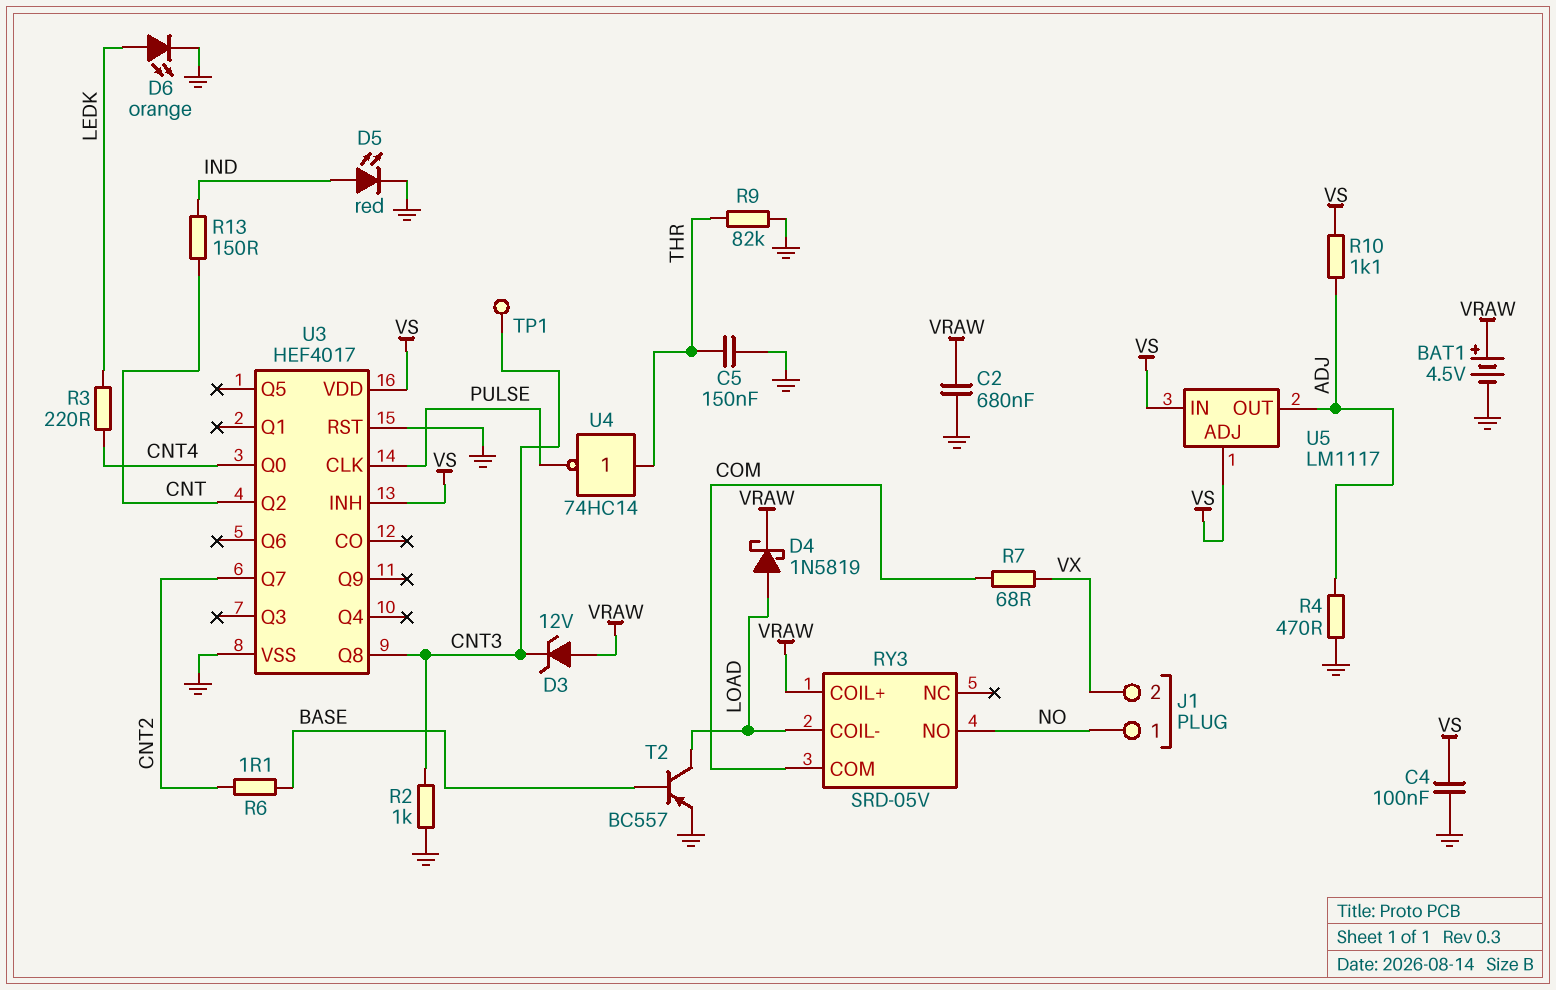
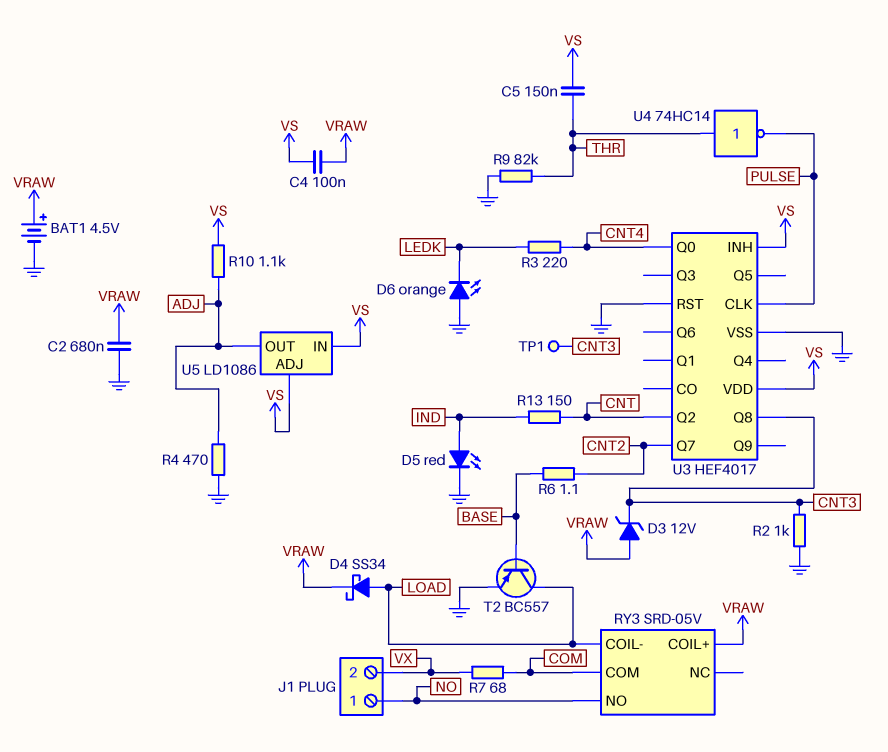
C4: 100nF (GND, VS) -> 100nF (VRAW, VS)
C5: 150nF (GND, THR) -> 150nF (THR, VS)
D4: schottky 1N5819 (A LOAD, K VRAW) -> schottky SS34 (A LOAD, K VRAW)
D6: LED orange (A LEDK, K GND) -> LED orange (A GND, K LEDK)
U5: LM1117 -> LD1086

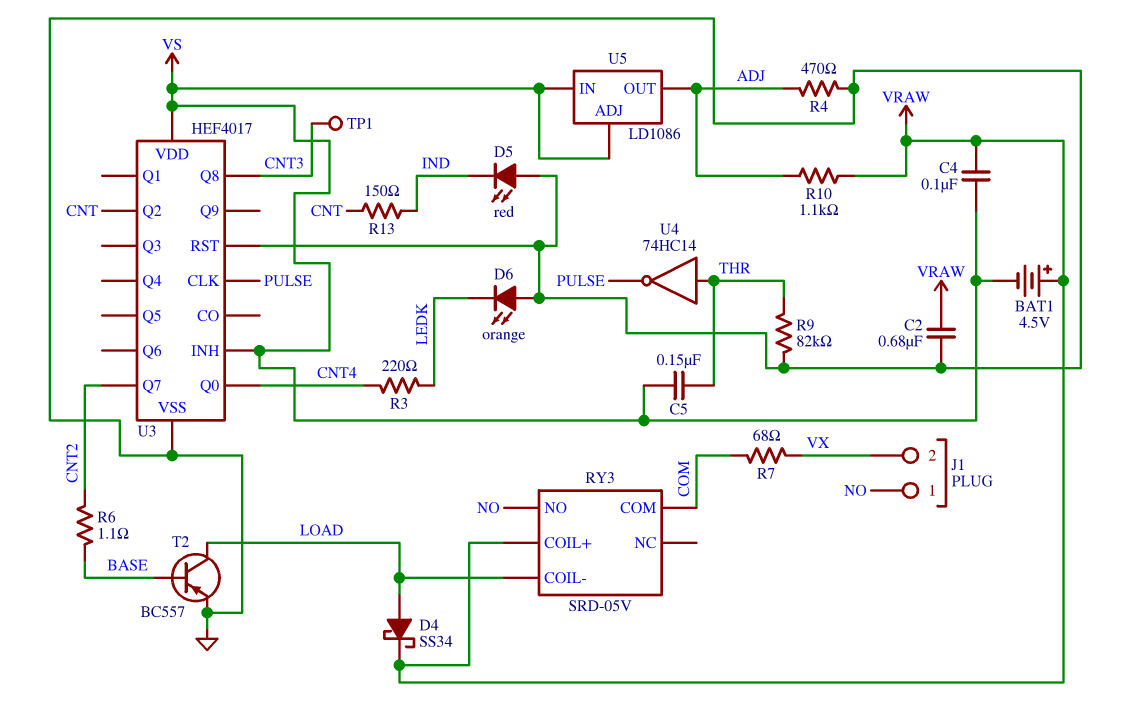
BAT1: 4.5V (plus VRAW, minus GND) -> 4.5V (plus VRAW, minus VS)
D3: zener 12V (A VRAW, K CNT3) -> none
D5: LED red (A IND, K GND) -> LED red (A GND, K IND)
R2: 1k (CNT3, GND) -> none
R10: 1.1k (ADJ, VS) -> 1.1k (ADJ, VRAW)

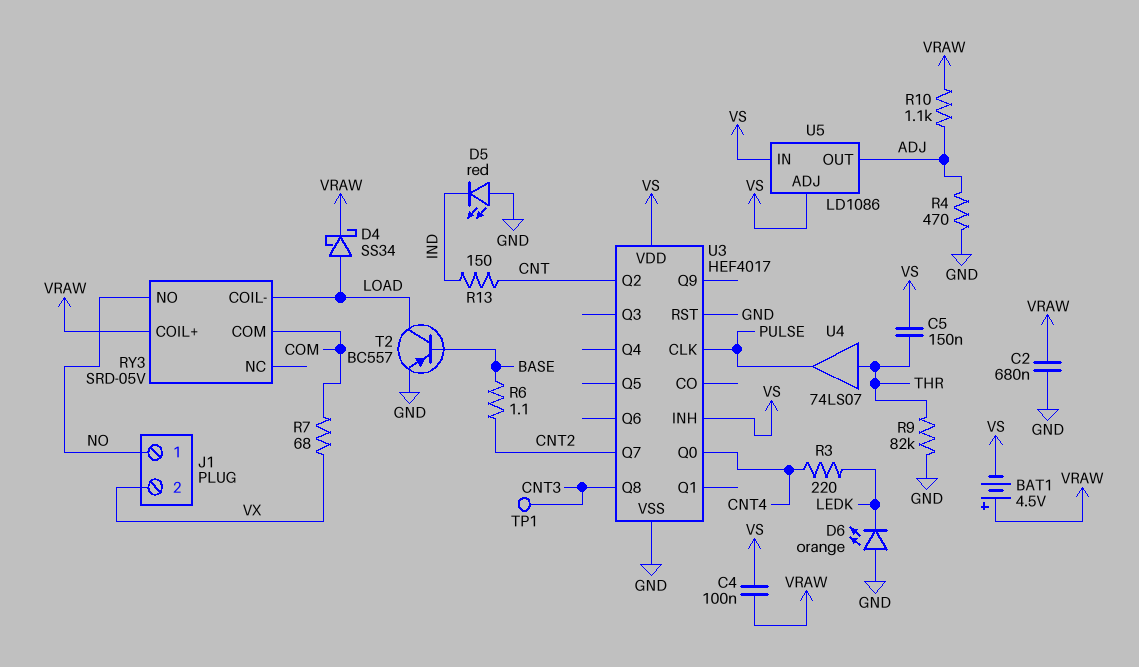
U4: NOT 74HC14 (in THR, out PULSE) -> buffer 74LS07 (in THR, out PULSE)

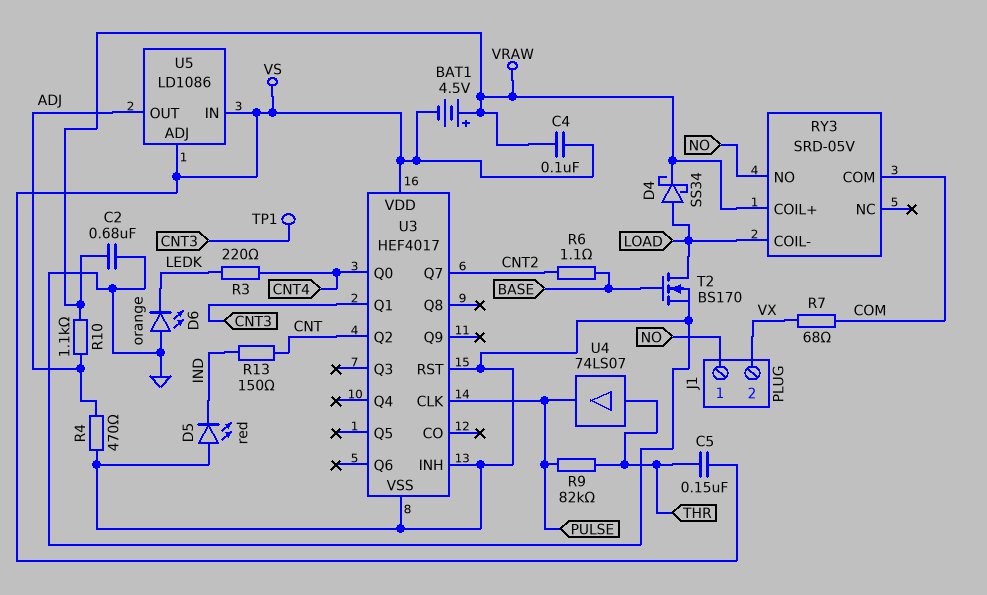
R9: 82k (GND, THR) -> 82k (PULSE, THR)
T2: PNP BC557 (B BASE, C LOAD, E GND) -> NMOS BS170 (G BASE, D LOAD, S GND)
U3 pin INH: VS -> GND
U3 pin Q1: none -> CNT3
U3 pin Q8: CNT3 -> none

